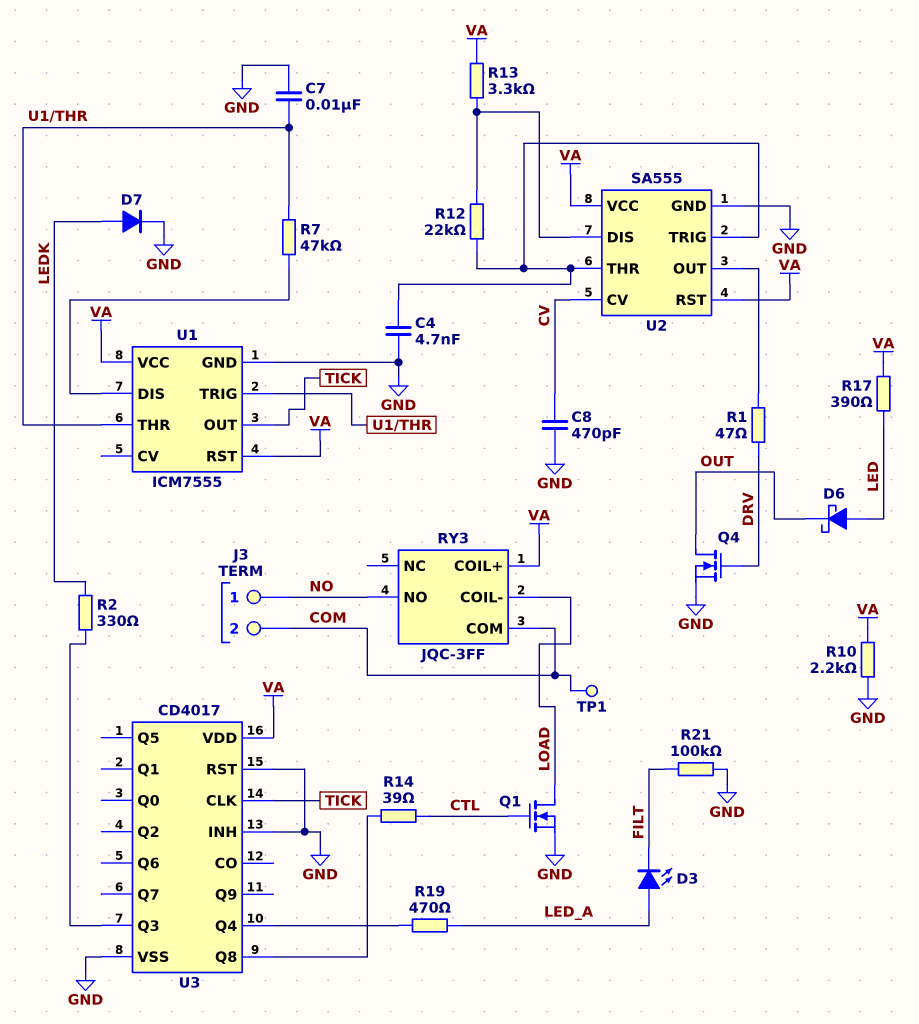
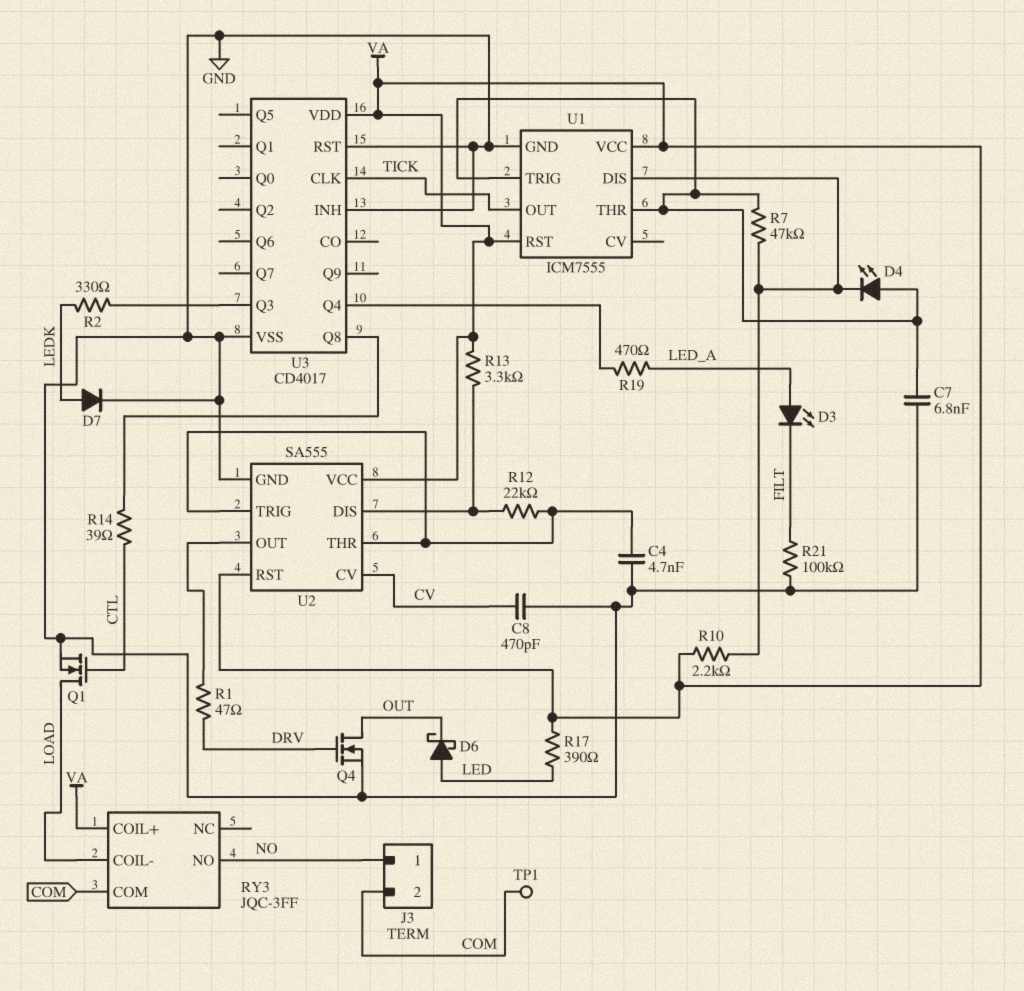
C7: 10nF (GND, U1/THR) -> 6.8nF (GND, U1/THR)
D4: none -> LED (A U1/THR, K U1/DIS)
R10: 2.2k (GND, VA) -> 2.2k (U1/DIS, VA)

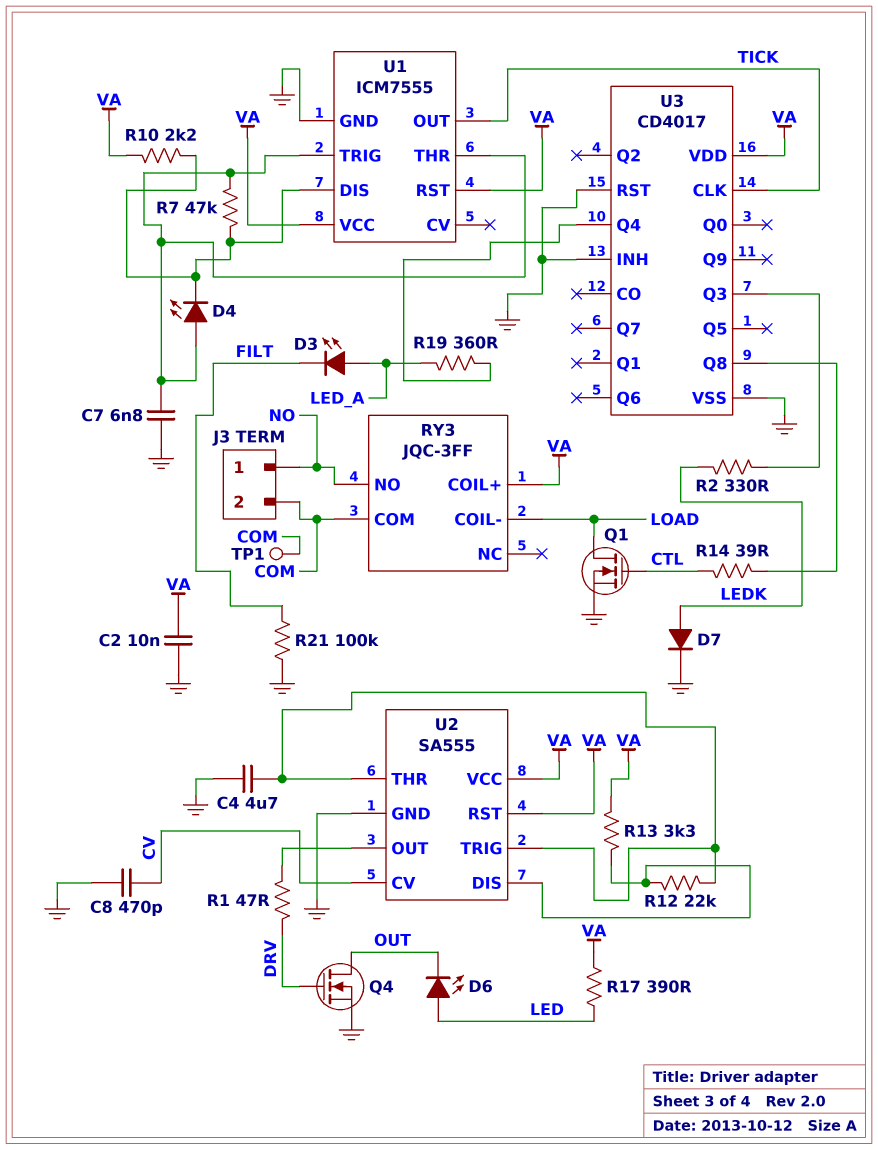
C2: none -> 10nF (GND, VA)
C4: 4.7nF (GND, U2/THR) -> 4.7uF (GND, U2/THR)
D6: schottky (A LED, K OUT) -> LED (A LED, K OUT)
R19: 470 (LED_A, U3/Q4) -> 360 (LED_A, U3/Q4)

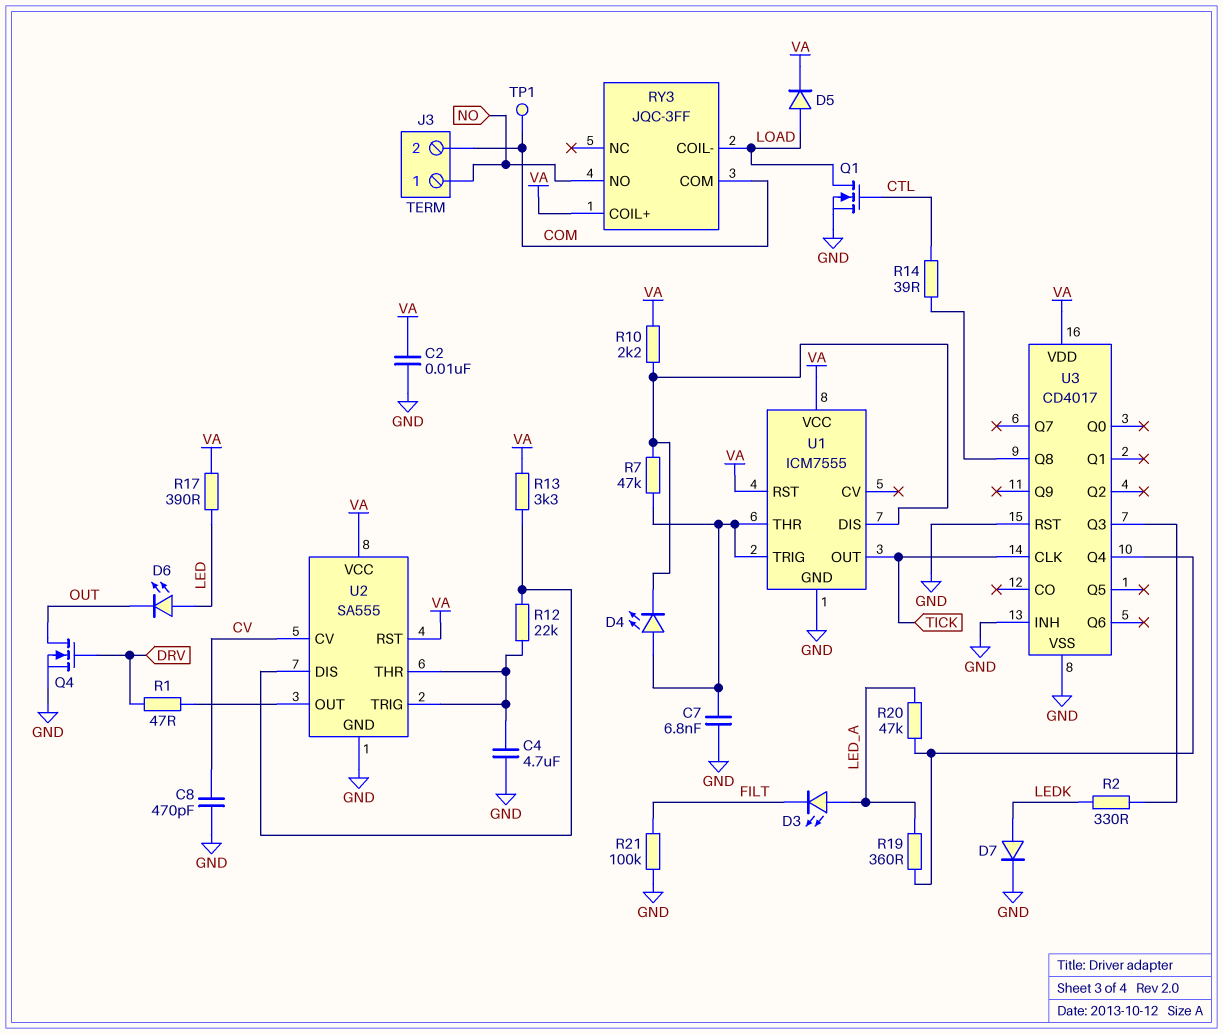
D5: none -> diode (A LOAD, K VA)
R20: none -> 47k (LED_A, U3/Q4)

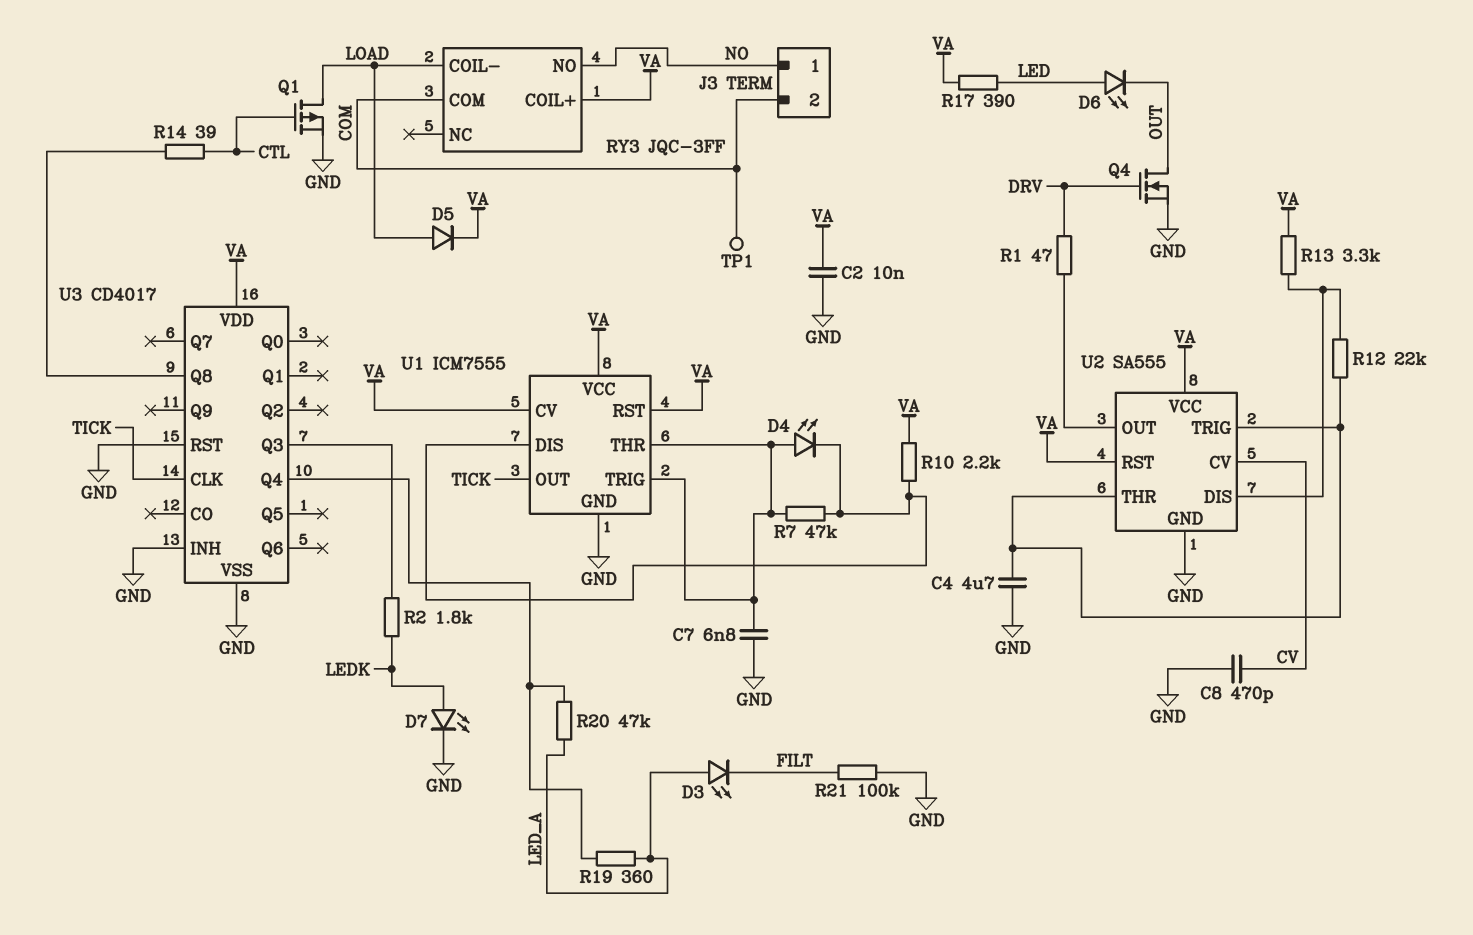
D7: diode (A LEDK, K GND) -> LED (A LEDK, K GND)
Q1: NMOS (G CTL, D LOAD, S GND) -> PMOS (G CTL, D LOAD, S GND)
R2: 330 (LEDK, U3/Q3) -> 1.8k (LEDK, U3/Q3)
U1 pin CV: none -> VA

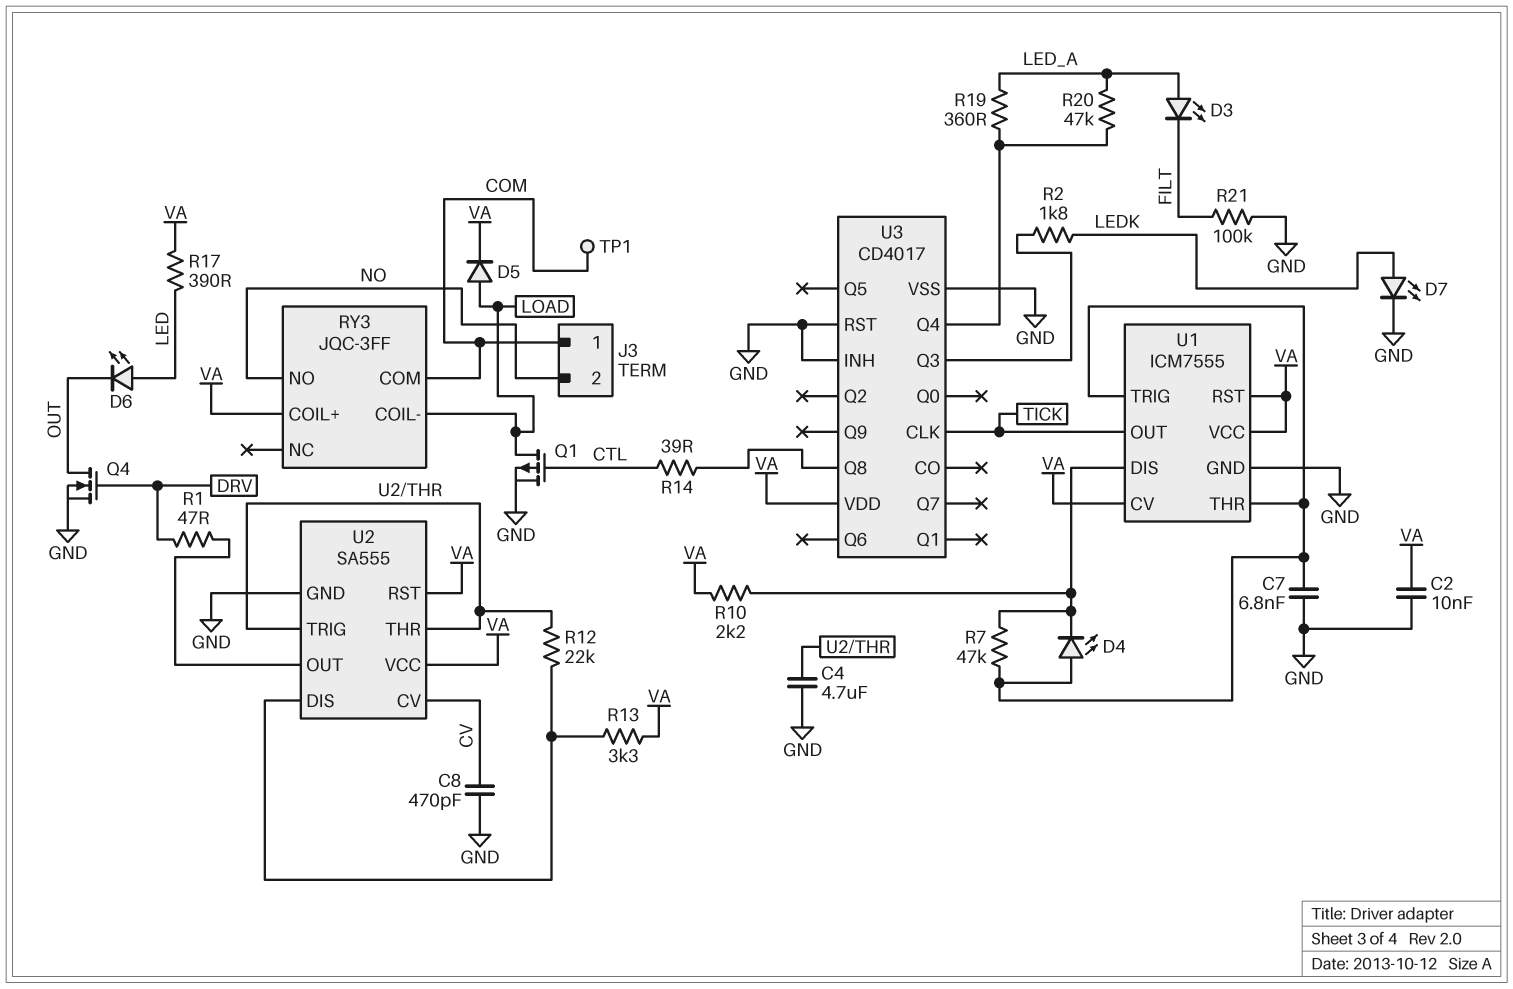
J3 pin 1: NO -> COM
J3 pin 2: COM -> NO

